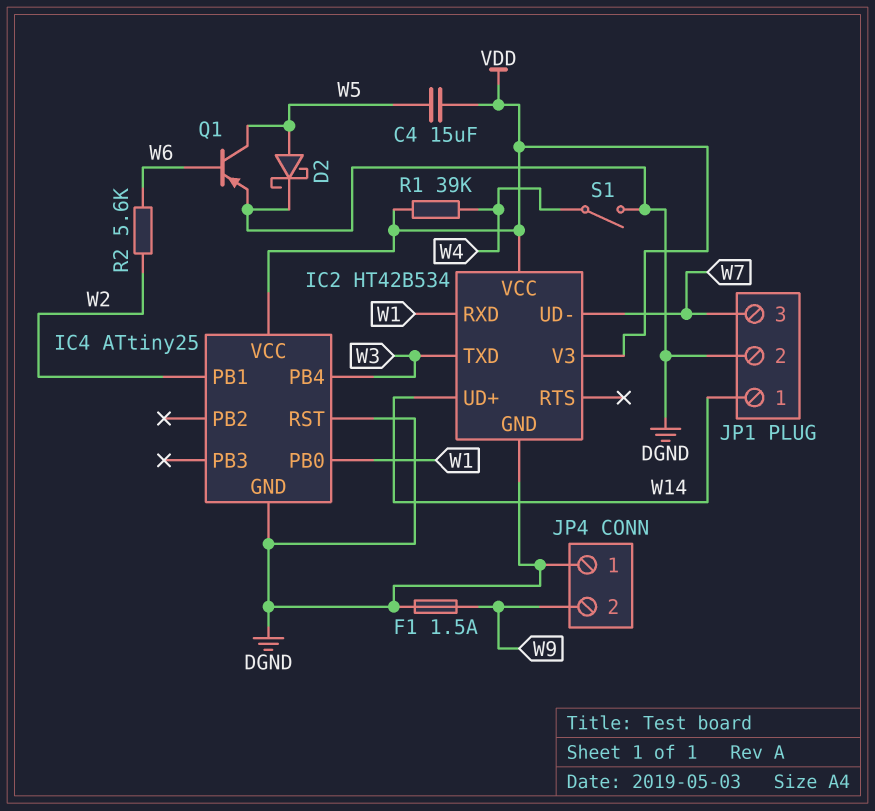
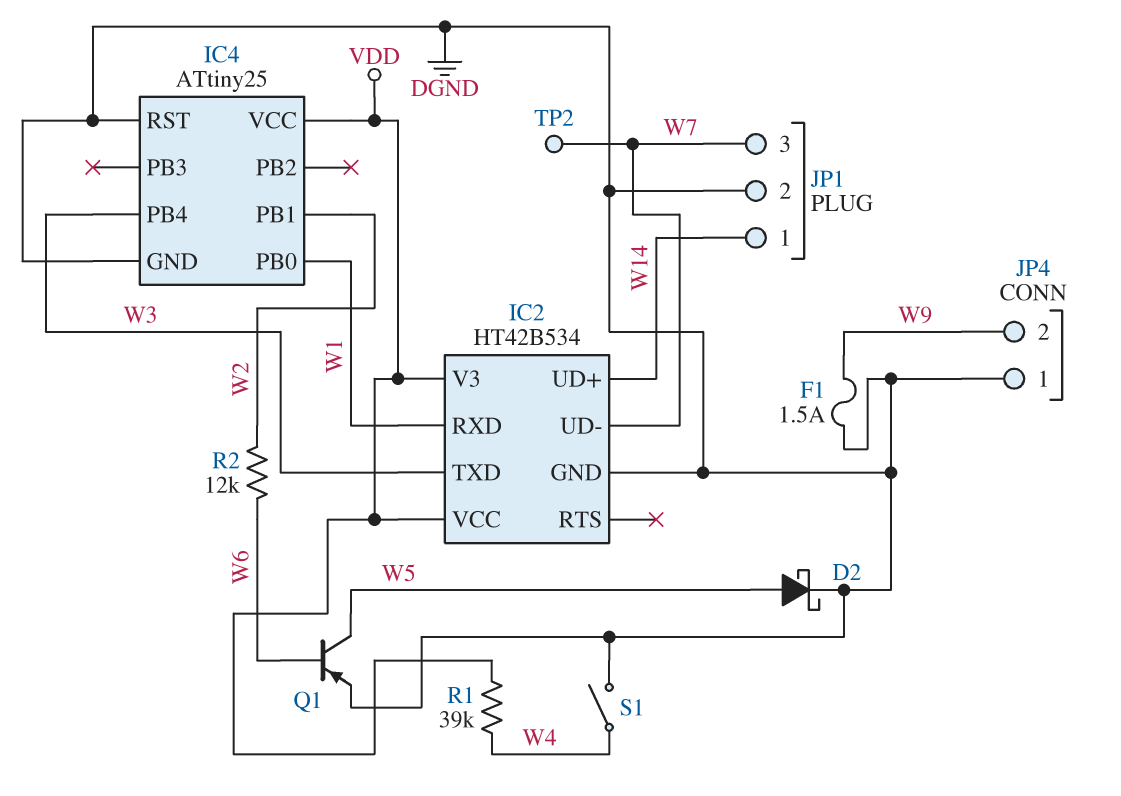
C4: 15uF (VDD, W5) -> none
R2: 5.6k (W2, W6) -> 12k (W2, W6)
TP2: none -> test point (W7)

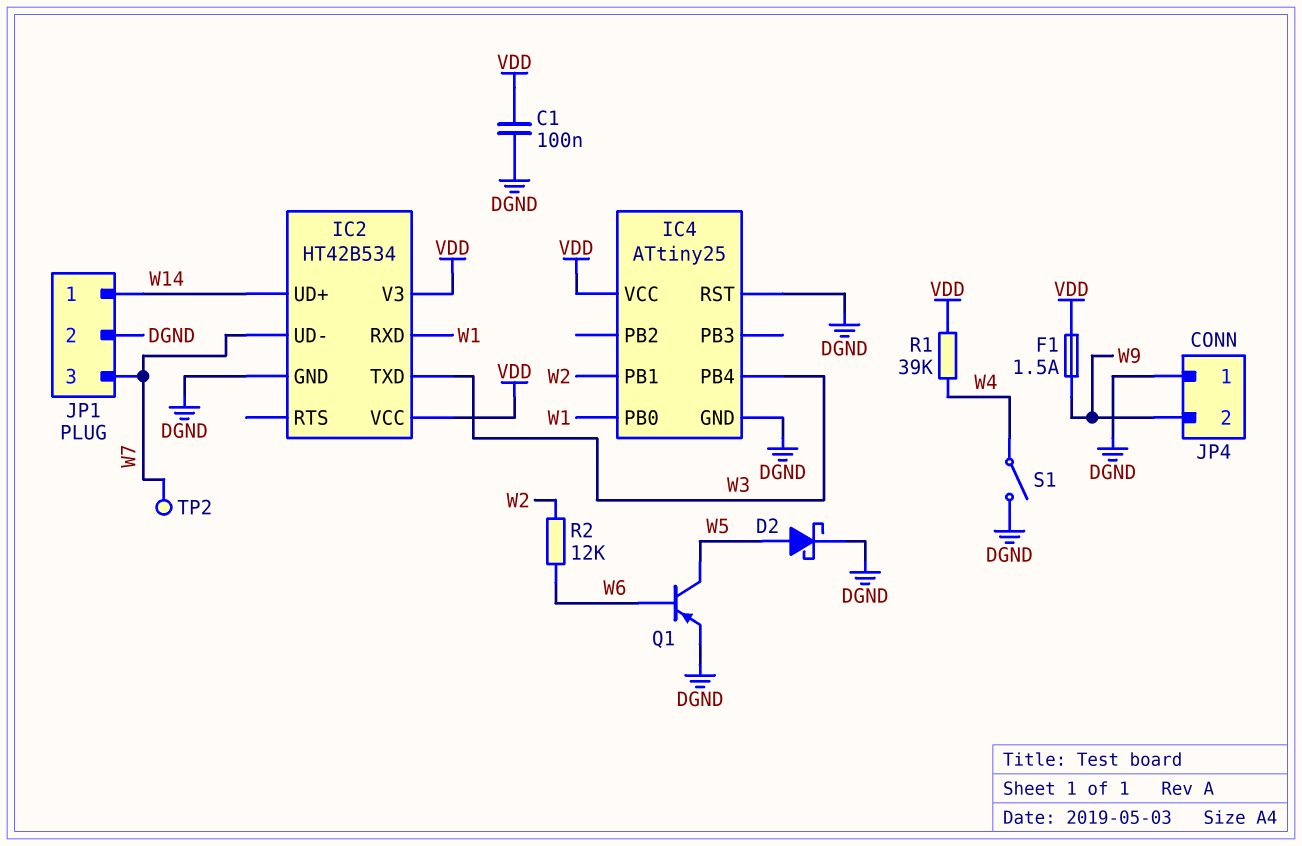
C1: none -> 100nF (DGND, VDD)
F1: 1.5A (DGND, W9) -> 1.5A (VDD, W9)

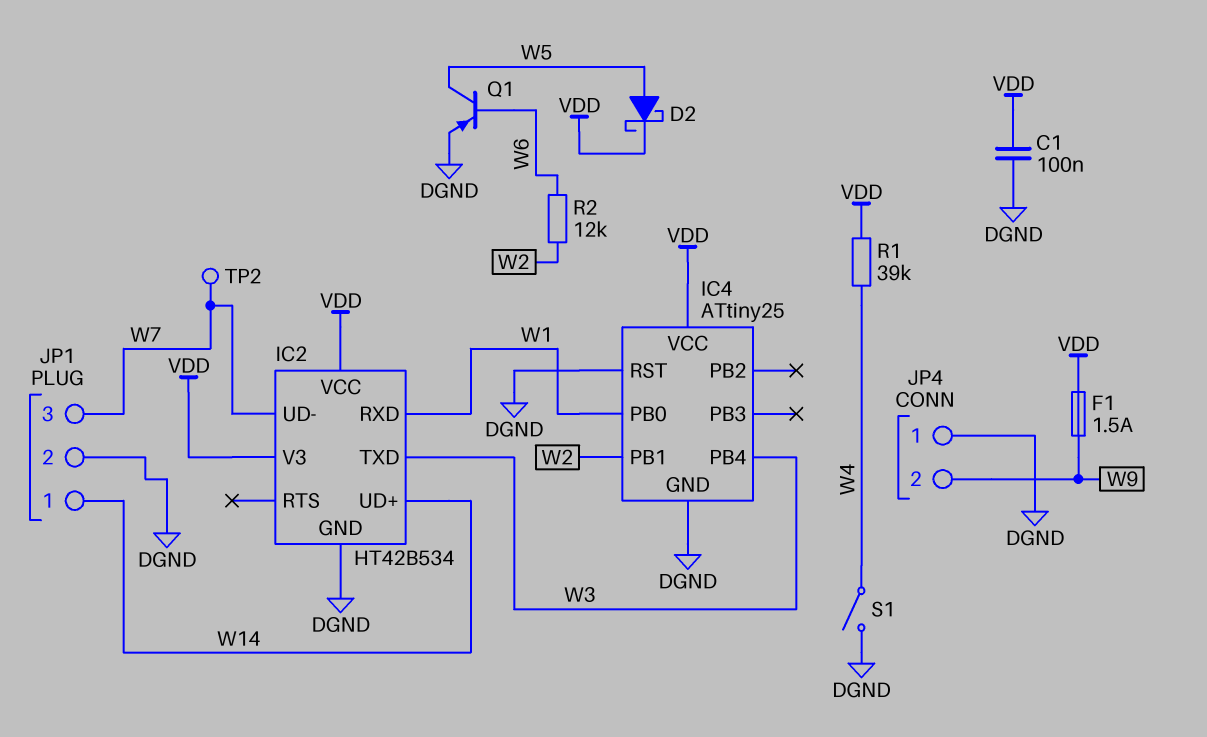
D2: schottky (A W5, K DGND) -> schottky (A W5, K VDD)

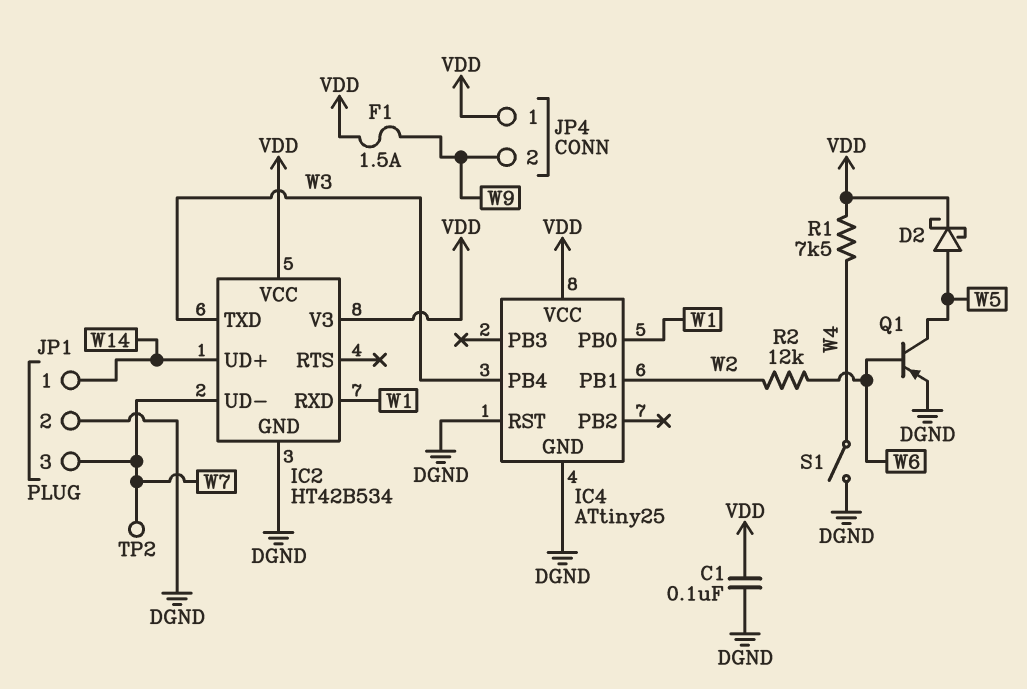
JP4 pin 1: DGND -> VDD
R1: 39k (VDD, W4) -> 7.5k (VDD, W4)

